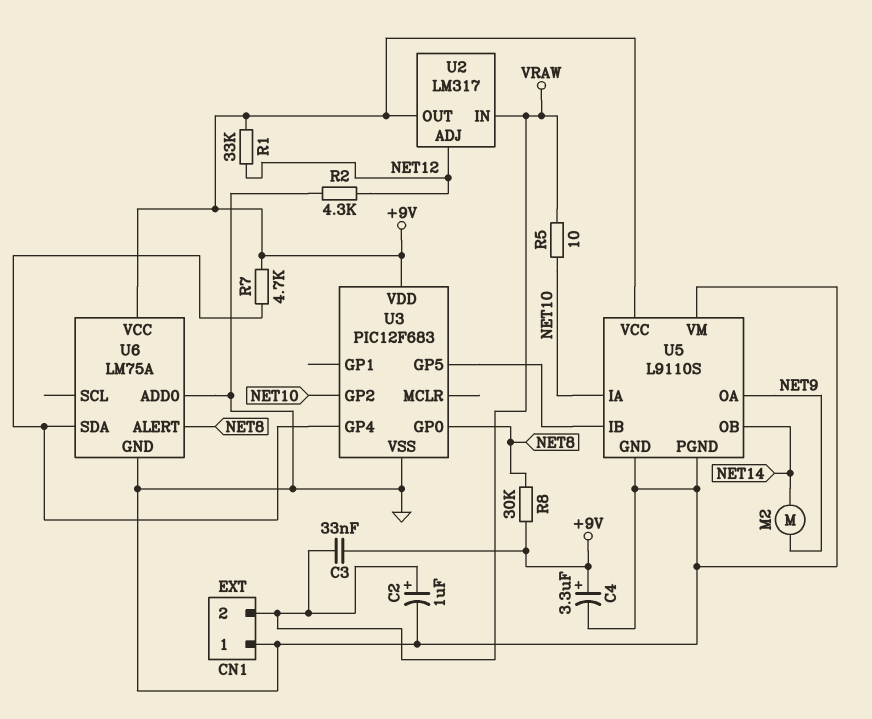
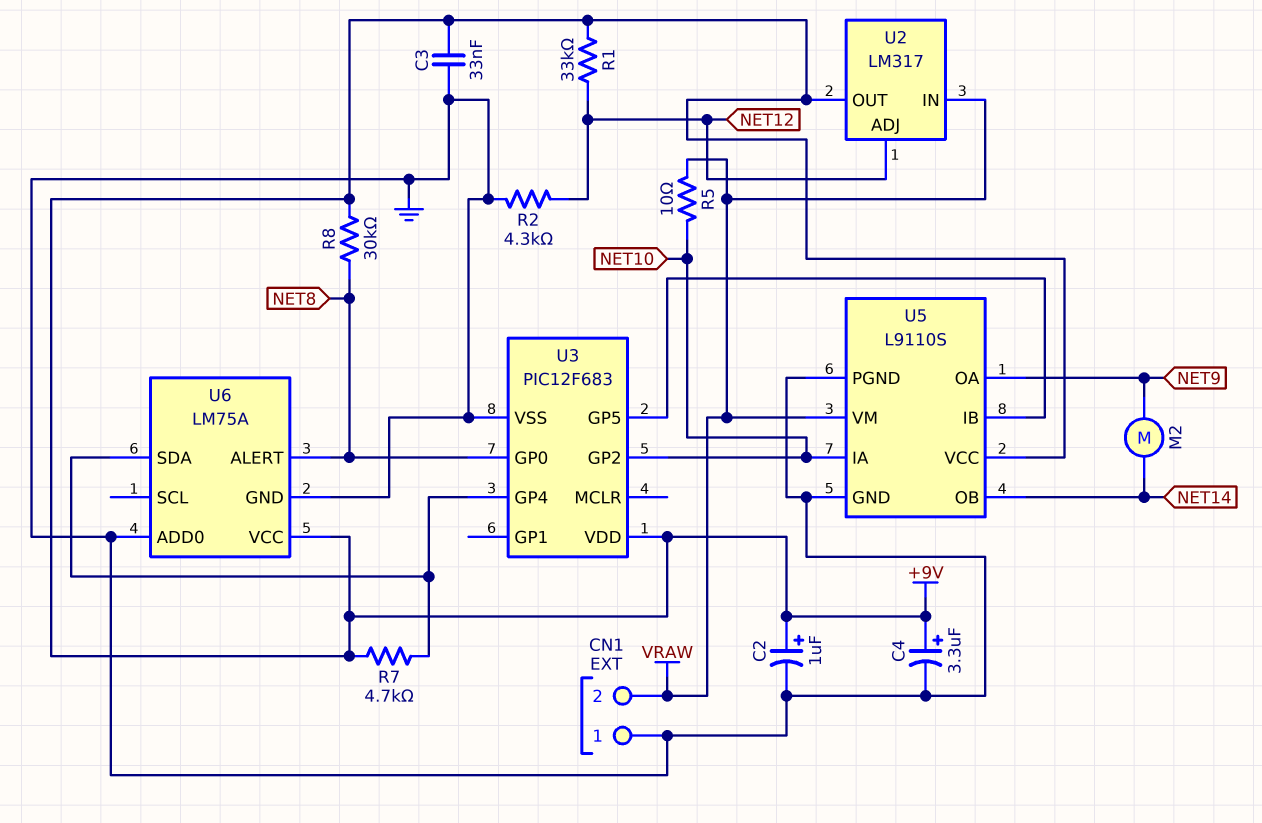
C2: 1uF (plus VRAW, minus GND) -> 1uF (plus +9V, minus GND)
C3: 33nF (+9V, VRAW) -> 33nF (+9V, GND)
U5 pin VM: GND -> VRAW

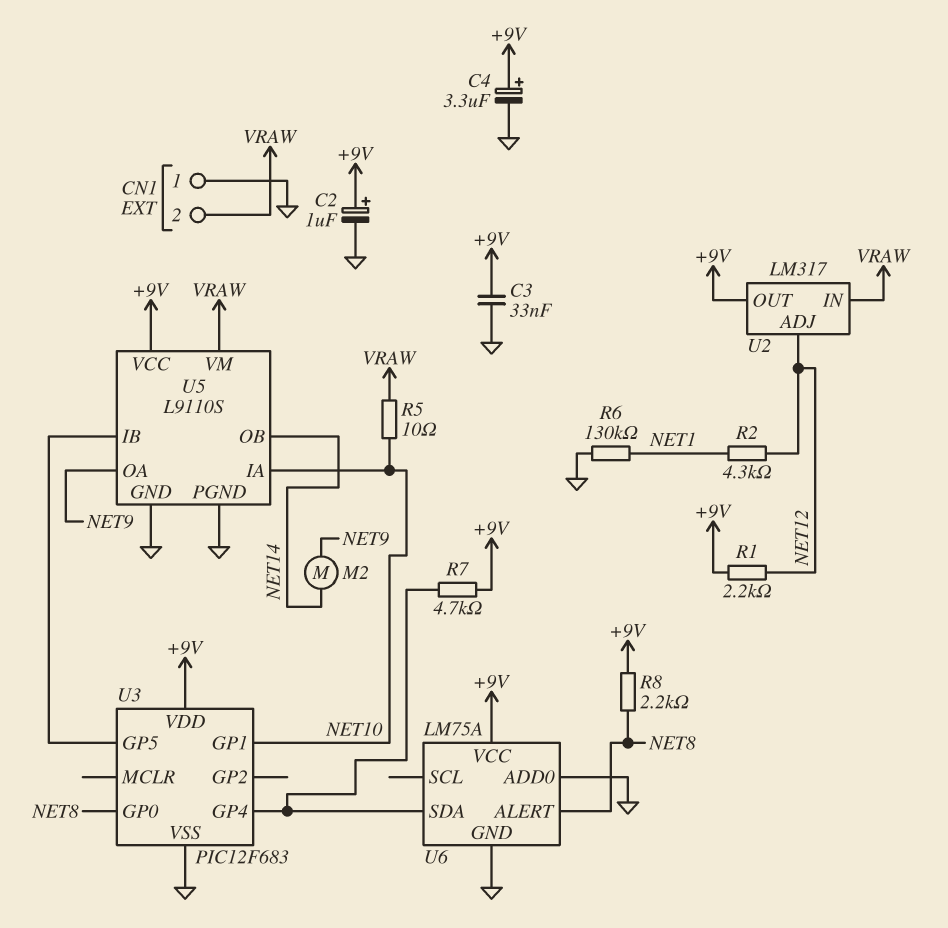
R1: 33k (+9V, NET12) -> 2.2k (+9V, NET12)
R2: 4.3k (GND, NET12) -> 4.3k (NET1, NET12)
R6: none -> 130k (GND, NET1)
R8: 30k (+9V, NET8) -> 2.2k (+9V, NET8)
U3 pin GP1: none -> NET10
U3 pin GP2: NET10 -> none

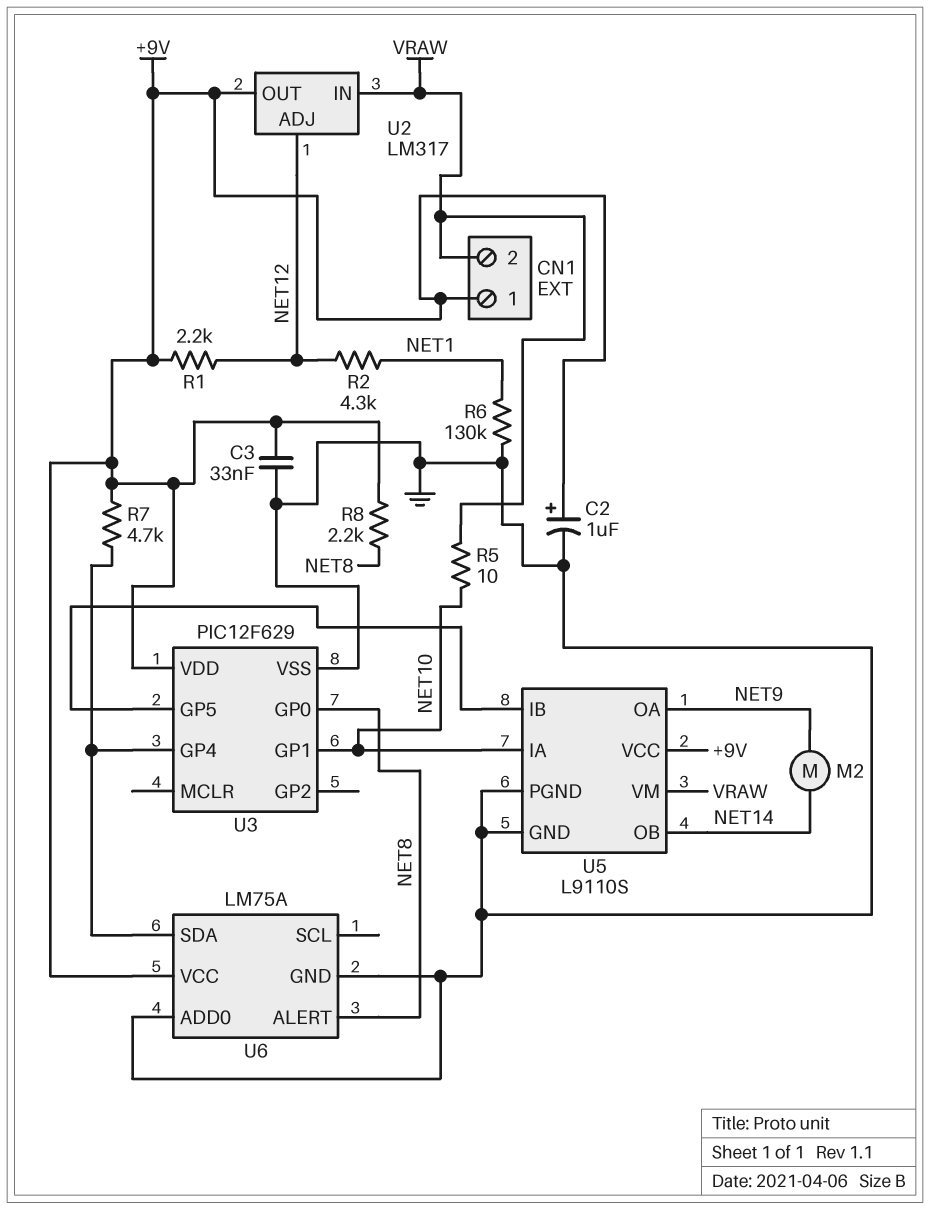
C4: 3.3uF (plus +9V, minus GND) -> none
CN1 pin 1: GND -> +9V
U3: PIC12F683 -> PIC12F629

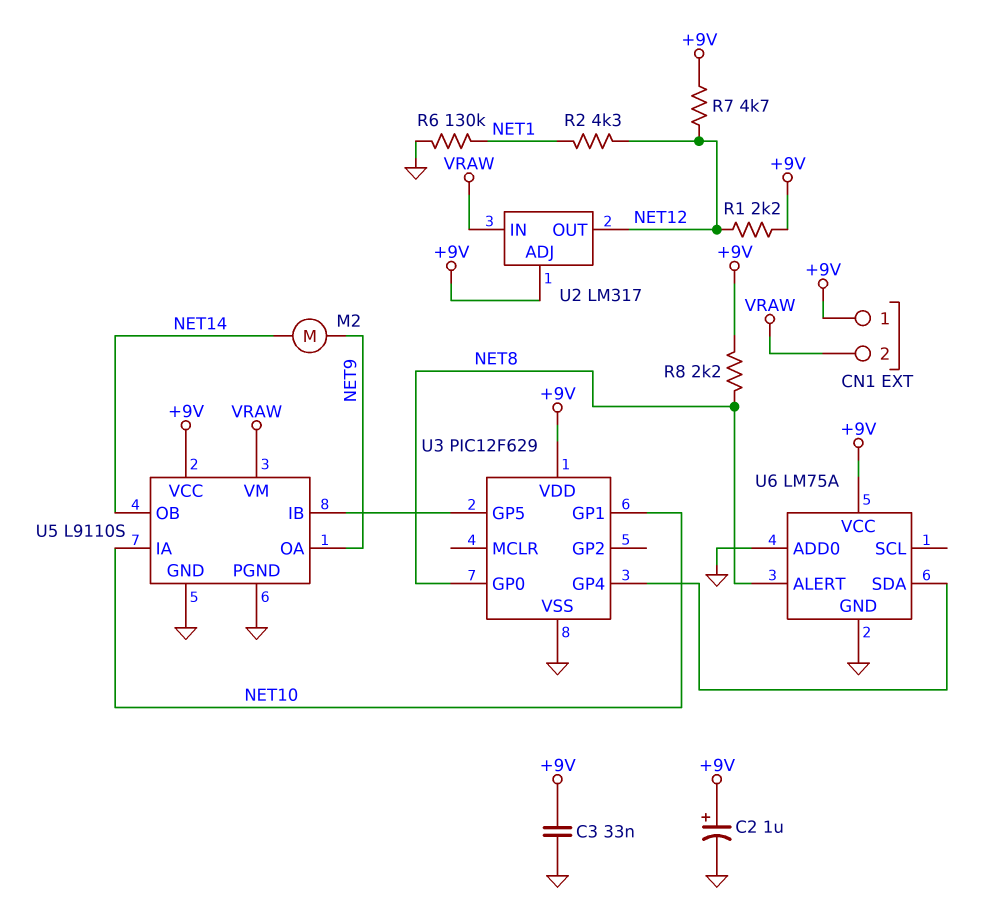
R5: 10 (NET10, VRAW) -> none
R7: 4.7k (+9V, U3/GP4) -> 4.7k (+9V, NET12)
U2 pin ADJ: NET12 -> +9V
U2 pin OUT: +9V -> NET12

